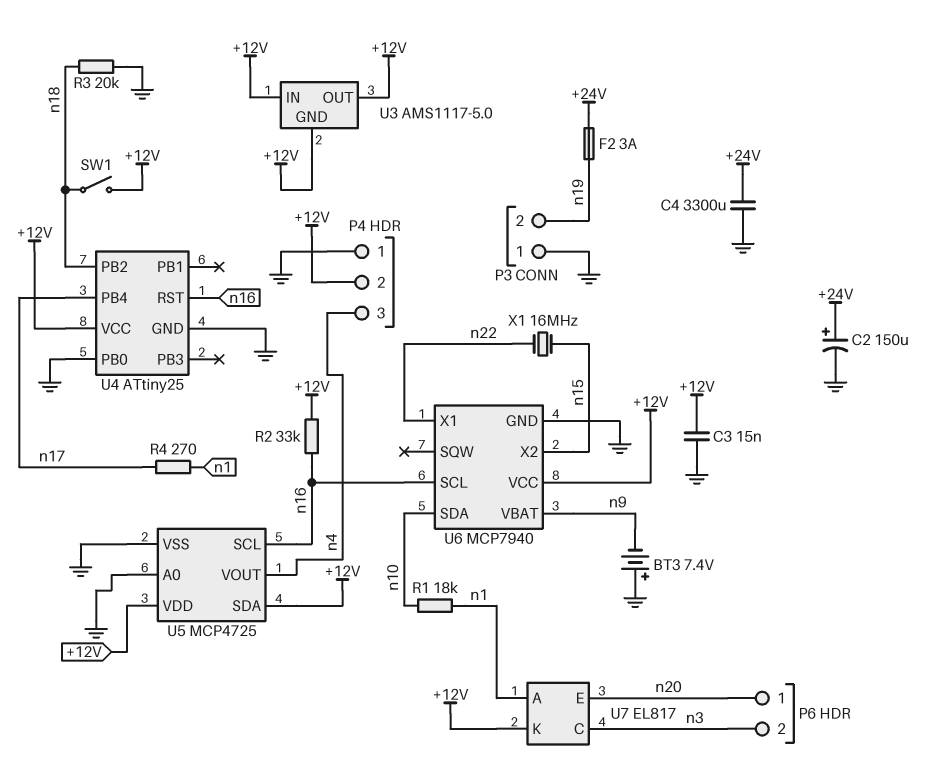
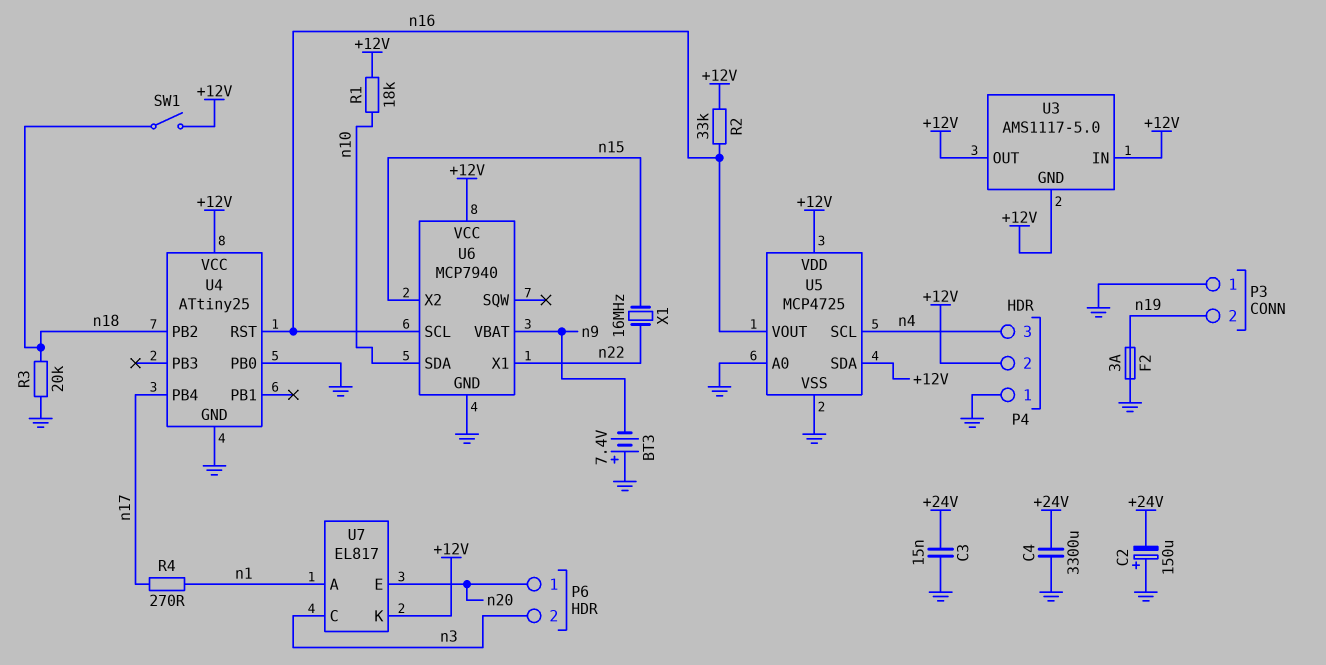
C2: 150uF (plus +24V, minus GND) -> 150uF (plus GND, minus +24V)
C3: 15nF (+12V, GND) -> 15nF (+24V, GND)
F2: 3A (+24V, n19) -> 3A (GND, n19)
R1: 18k (n1, n10) -> 18k (+12V, n10)
U5 pin SCL: n16 -> n4
U5 pin VOUT: n4 -> n16

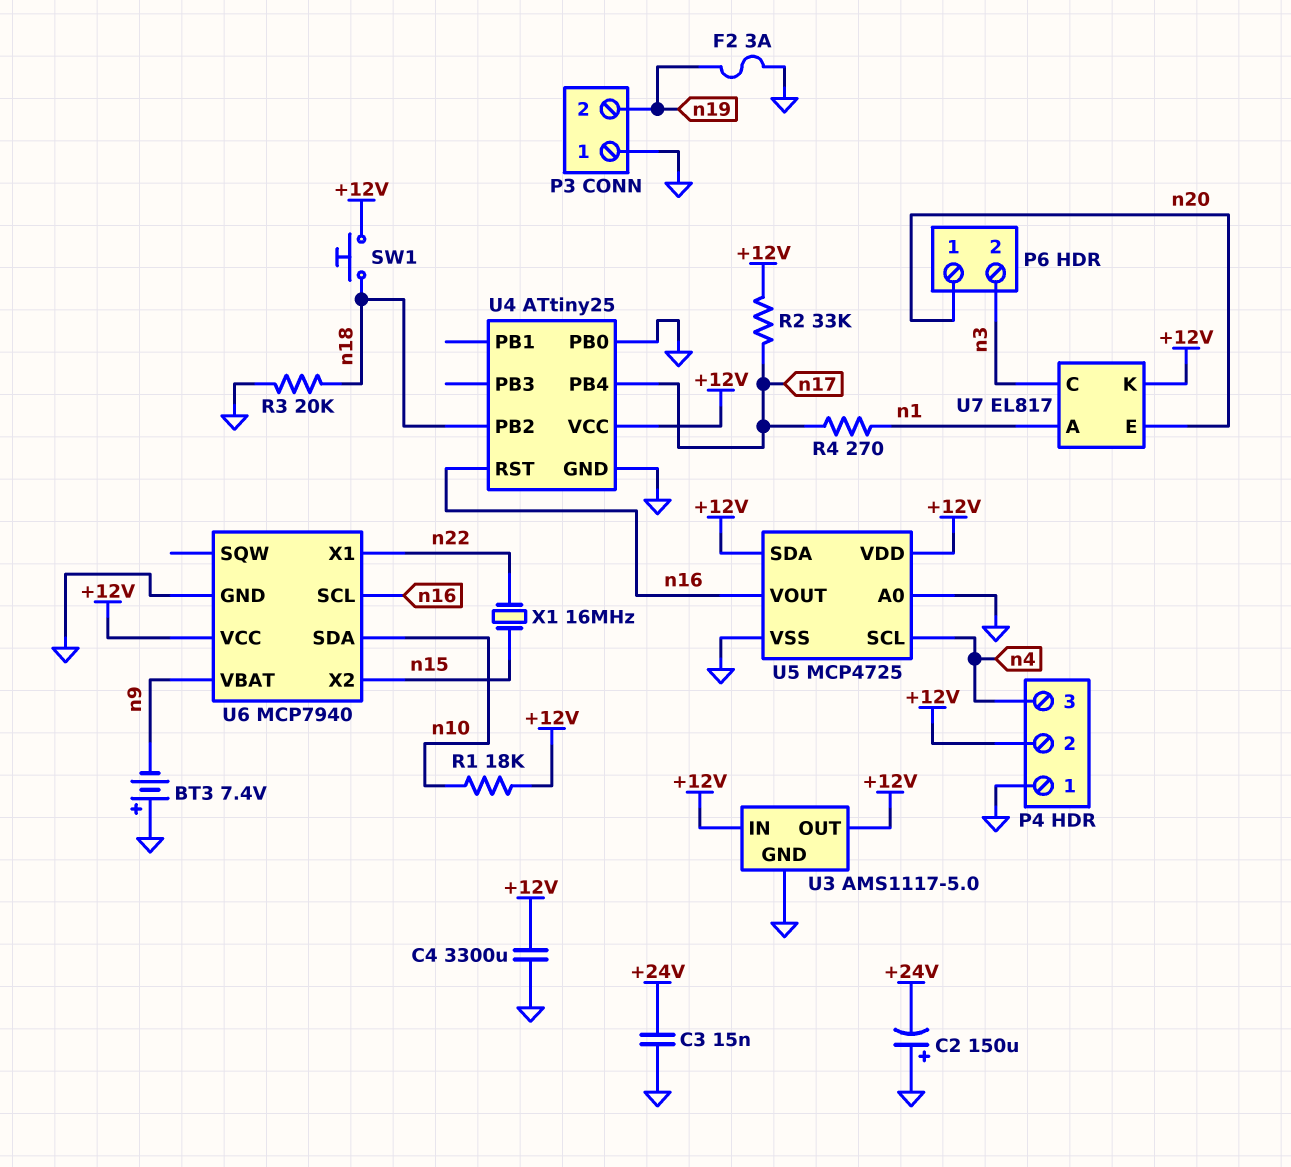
C4: 3300uF (+24V, GND) -> 3300uF (+12V, GND)
R2: 33k (+12V, n16) -> 33k (+12V, n17)
SW1: switch (+12V, n18) -> button (+12V, n18)
U3 pin GND: +12V -> GND

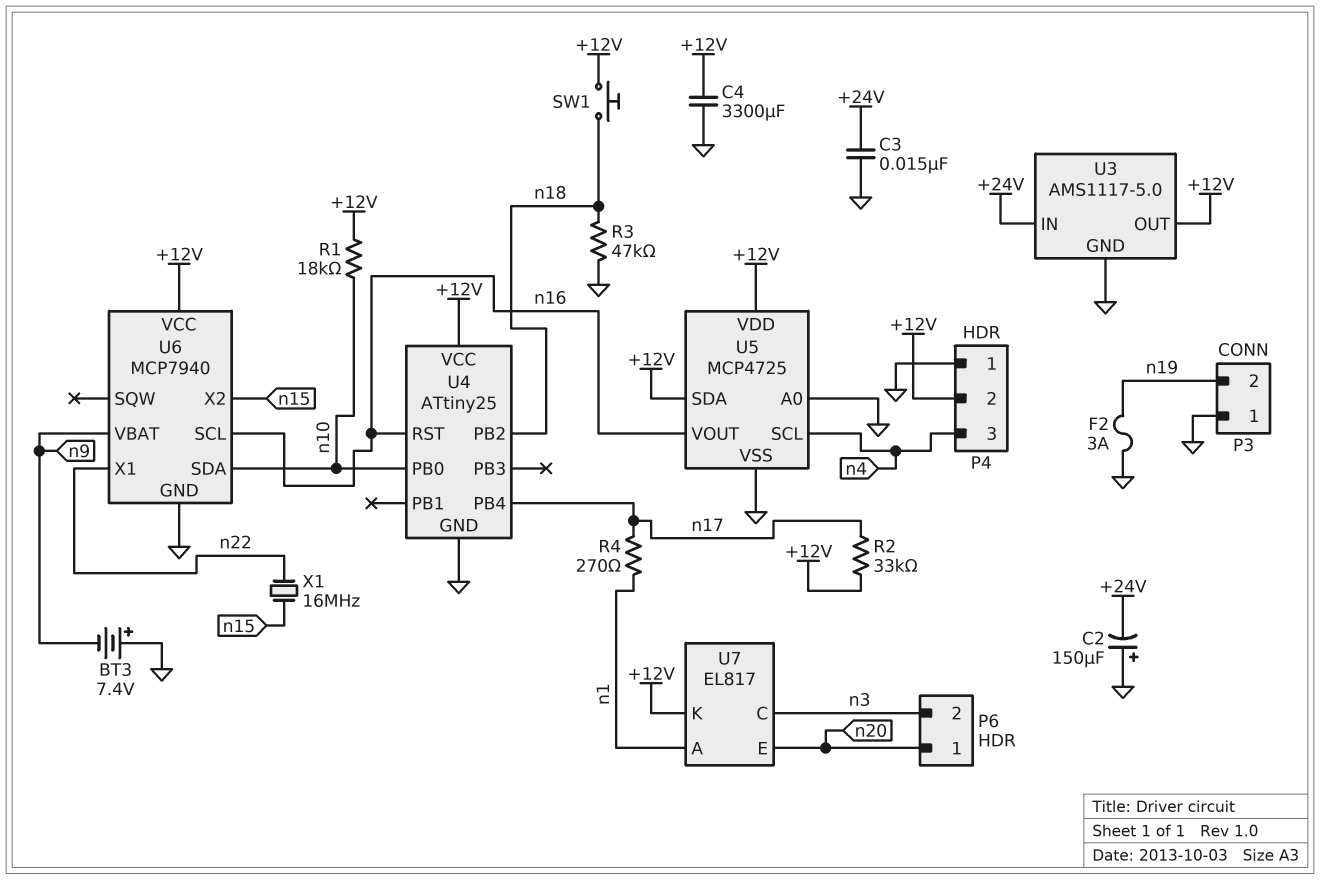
R3: 20k (GND, n18) -> 47k (GND, n18)
U3 pin IN: +12V -> +24V
U4 pin PB0: GND -> n10

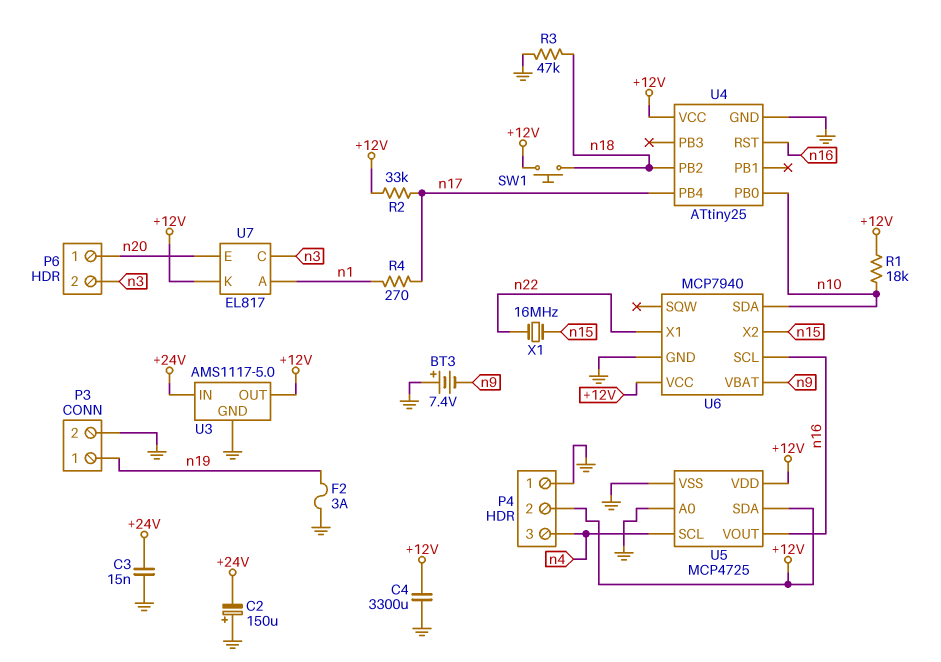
P3 pin 1: GND -> n19
P3 pin 2: n19 -> GND

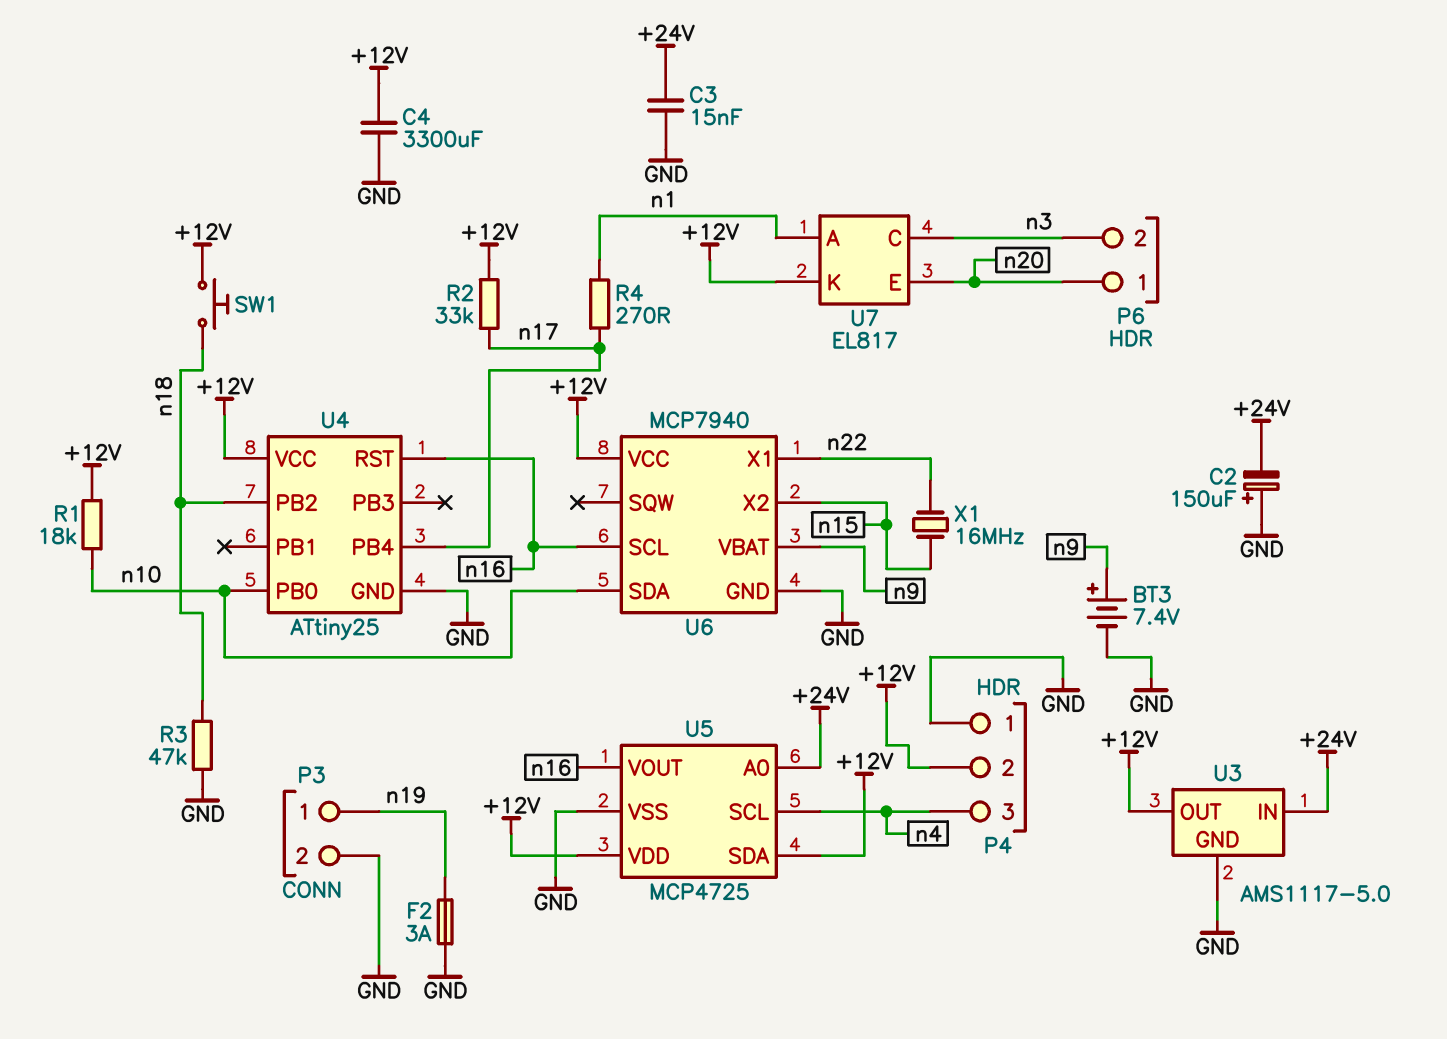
BT3: 7.4V (plus GND, minus n9) -> 7.4V (plus n9, minus GND)
U5 pin A0: GND -> +24V

